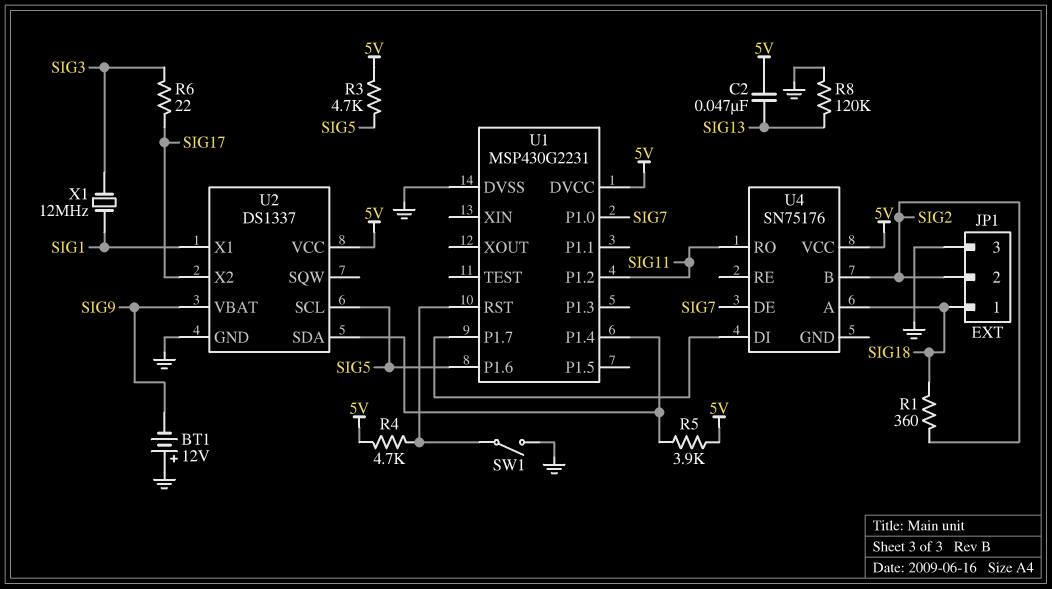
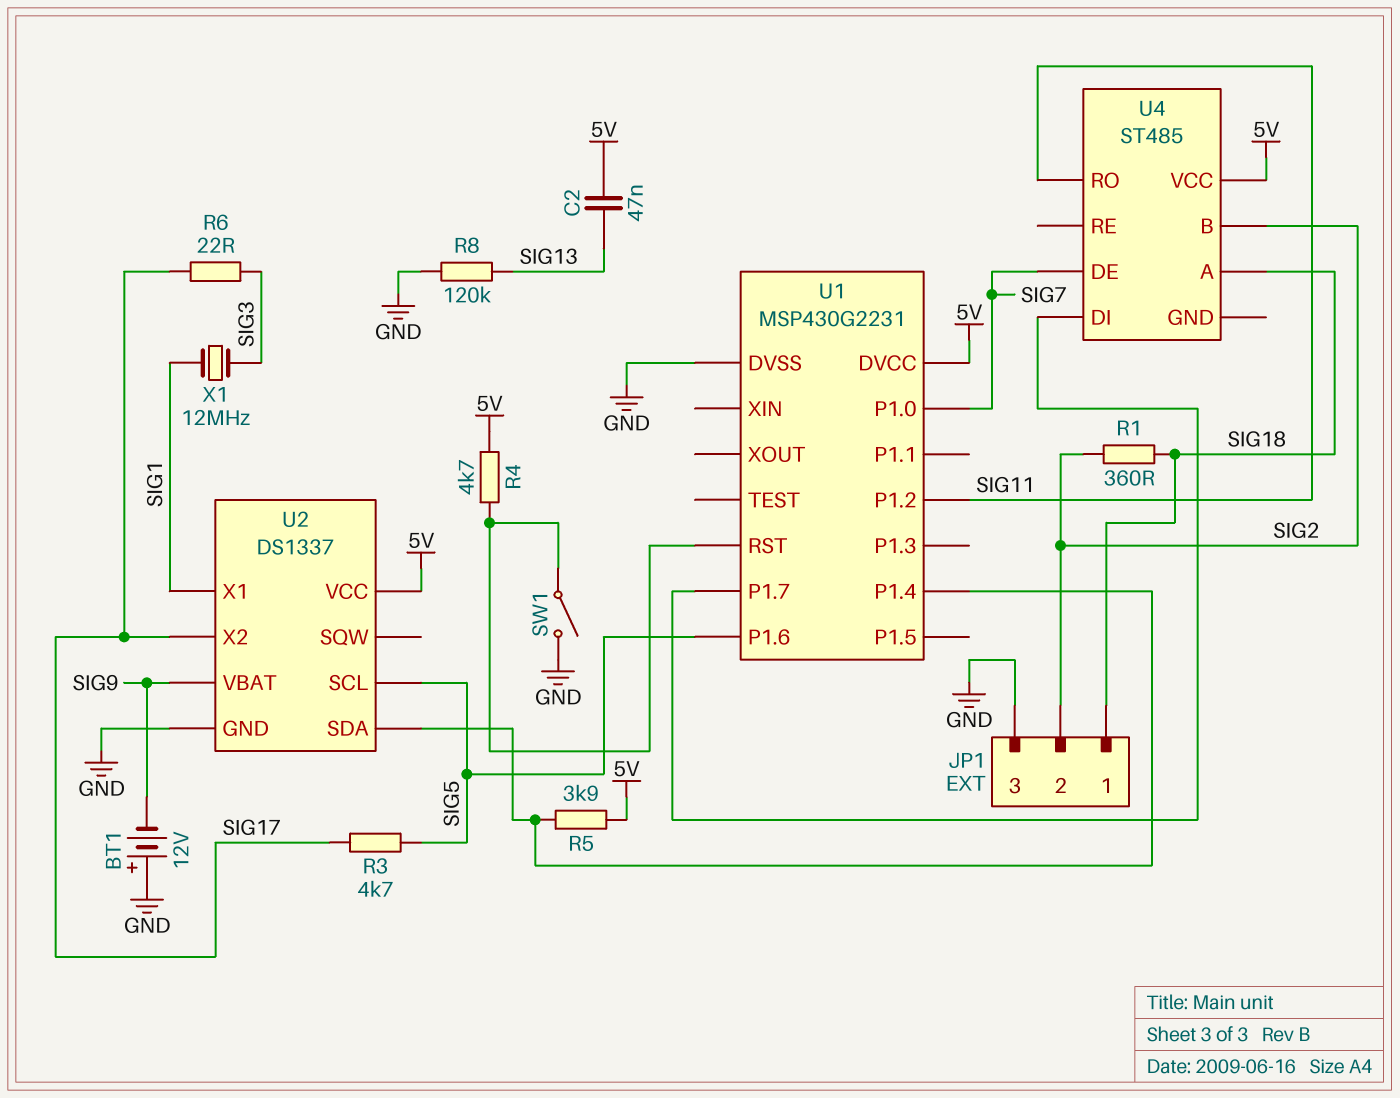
R3: 4.7k (5V, SIG5) -> 4.7k (SIG5, SIG17)
U4: SN75176 -> ST485

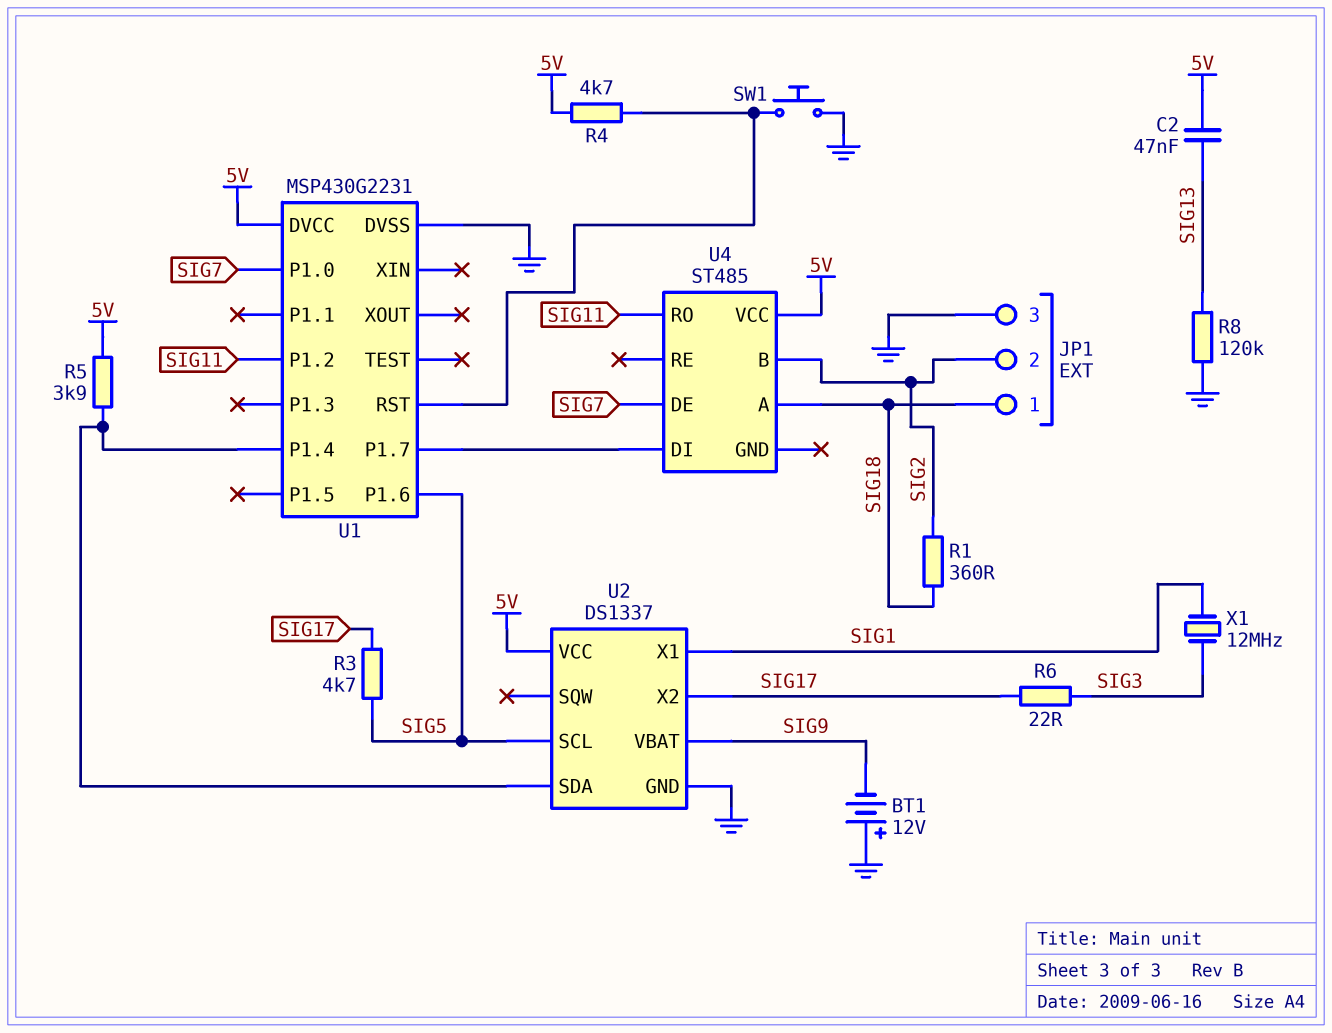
SW1: switch (GND, U1/RST) -> button (GND, U1/RST)

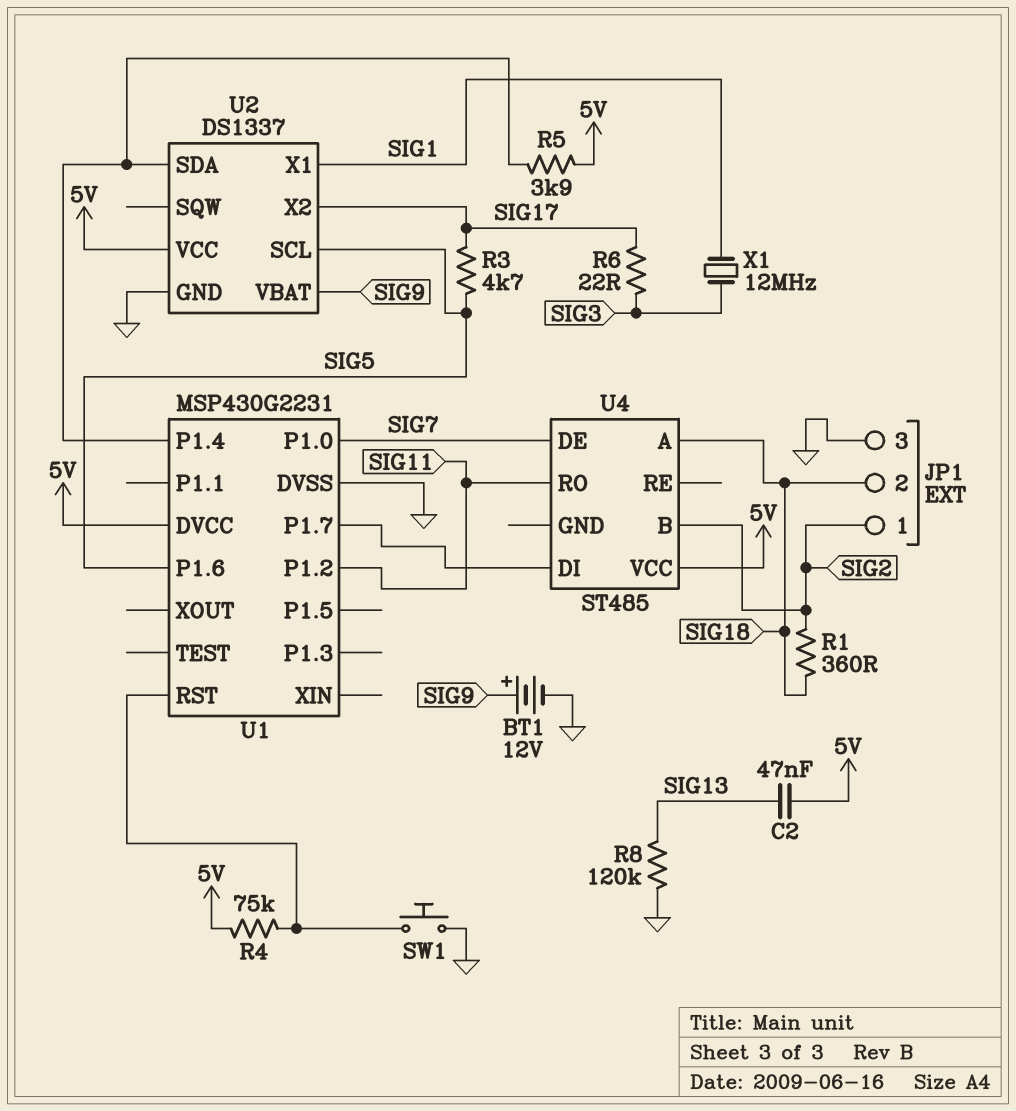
BT1: 12V (plus GND, minus SIG9) -> 12V (plus SIG9, minus GND)
JP1 pin 1: SIG18 -> SIG2
JP1 pin 2: SIG2 -> SIG18
R4: 4.7k (5V, U1/RST) -> 75k (5V, U1/RST)

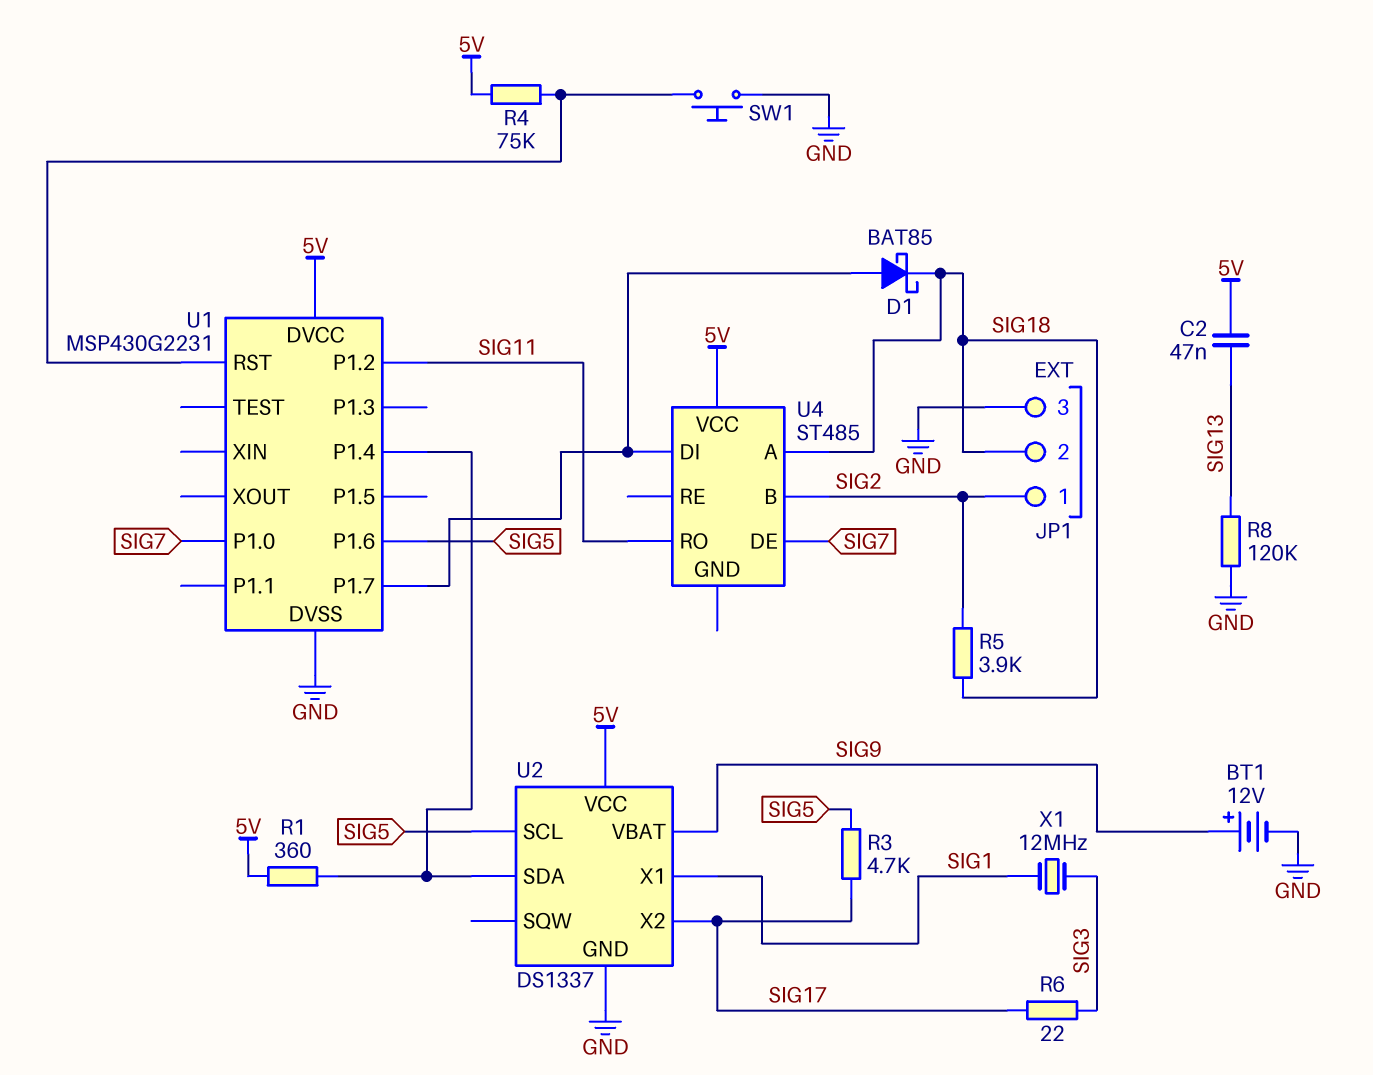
D1: none -> schottky BAT85 (A U1/P1.7, K SIG18)
R1: 360 (SIG2, SIG18) -> 360 (5V, U1/P1.4)
R5: 3.9k (5V, U1/P1.4) -> 3.9k (SIG2, SIG18)

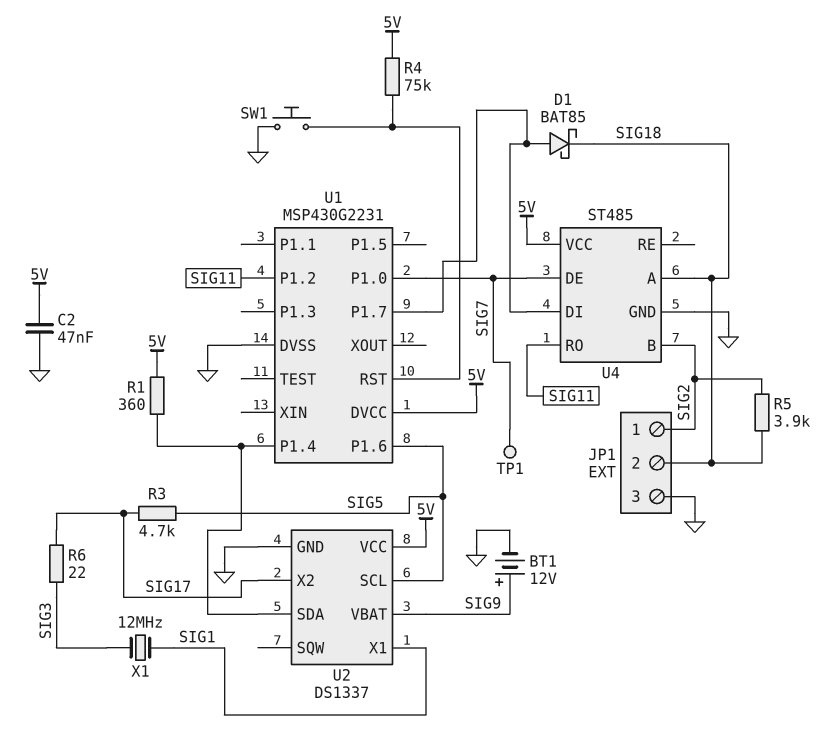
C2: 47nF (5V, SIG13) -> 47nF (5V, GND)
R8: 120k (GND, SIG13) -> none
TP1: none -> test point (SIG7)
U4 pin GND: none -> GND

